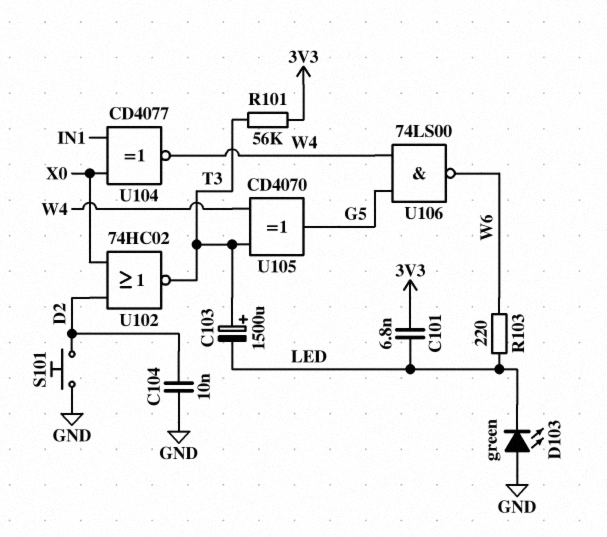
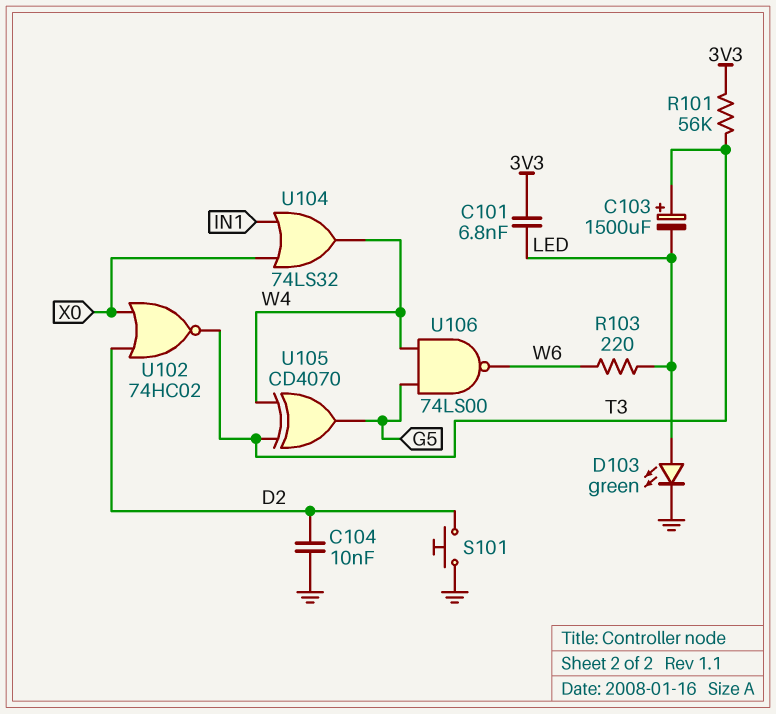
D103: LED green (A GND, K LED) -> LED green (A LED, K GND)
U104: XNOR CD4077 (in IN1, in X0, out W4) -> OR 74LS32 (in IN1, in X0, out W4)

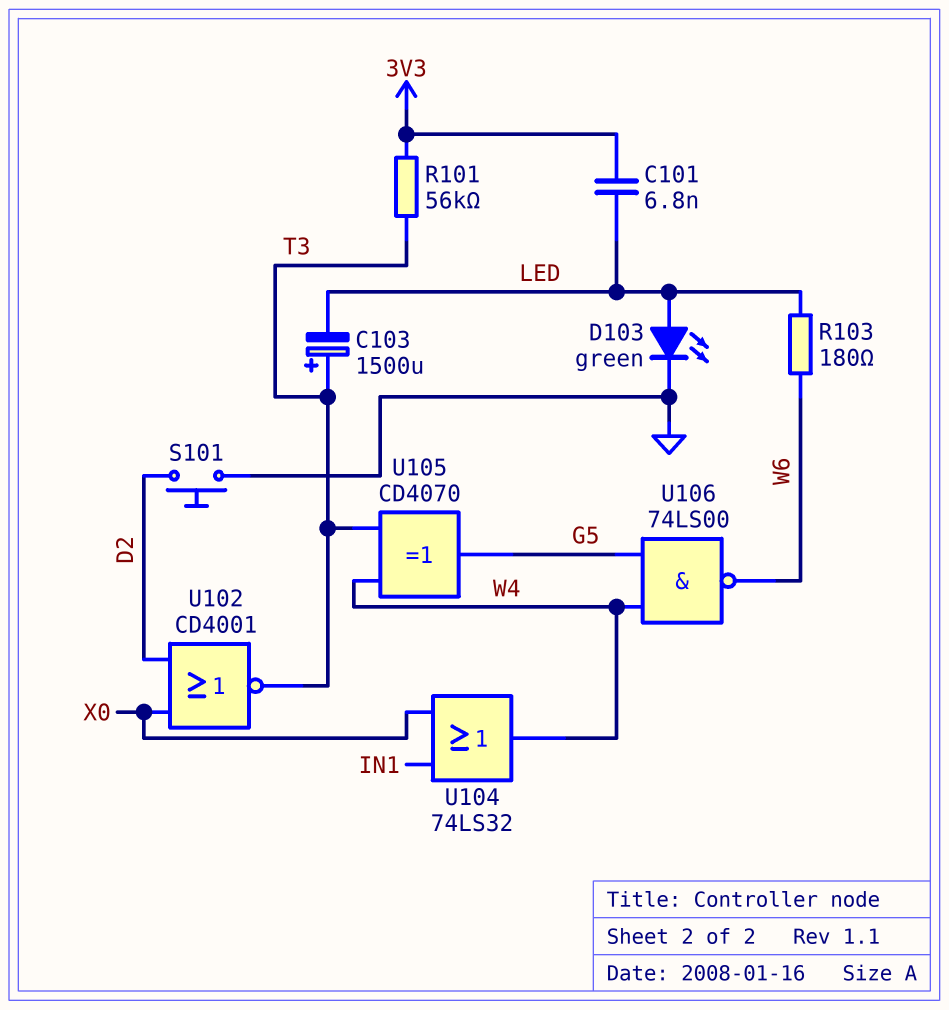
C104: 10nF (D2, GND) -> none
R103: 220 (LED, W6) -> 180 (LED, W6)
U102: NOR 74HC02 (in D2, in X0, out T3) -> NOR CD4001 (in D2, in X0, out T3)

